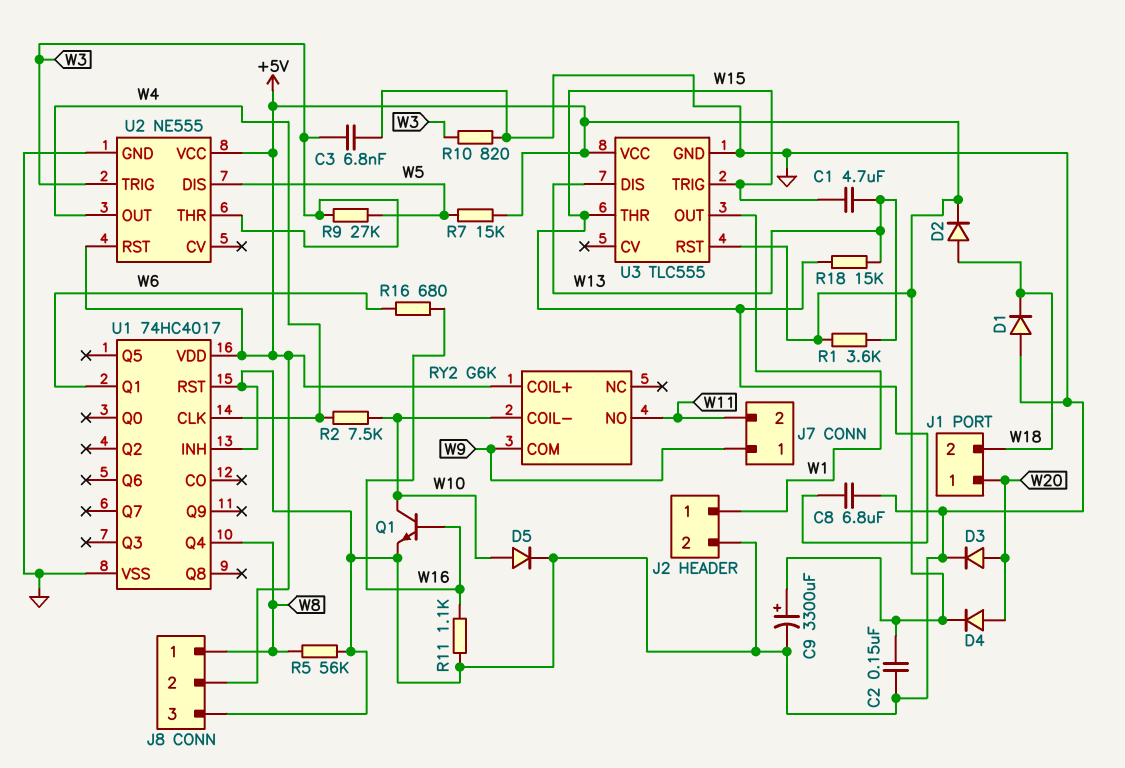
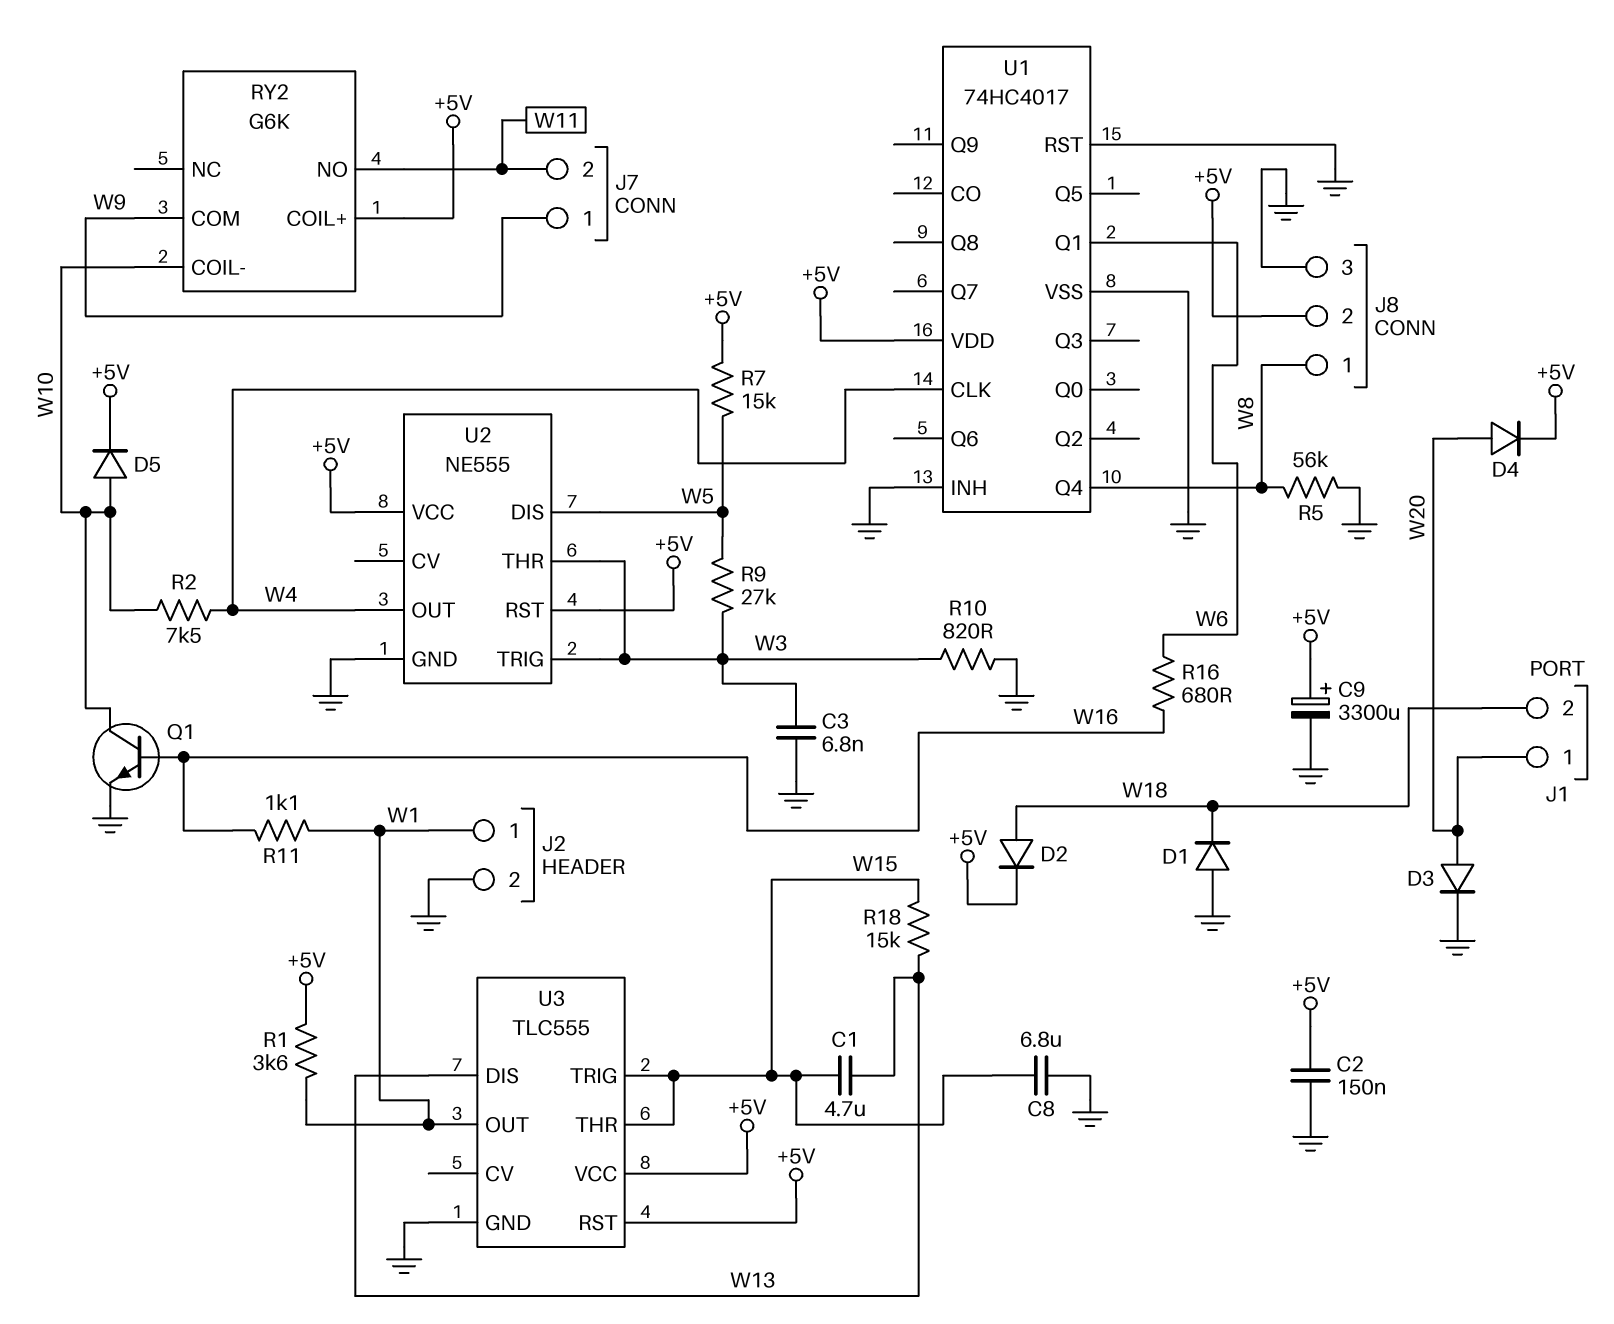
D5: diode (A W10, K GND) -> diode (A W10, K +5V)
R1: 3.6k (+5V, W13) -> 3.6k (+5V, W1)
R11: 1.1k (GND, W16) -> 1.1k (W1, W16)

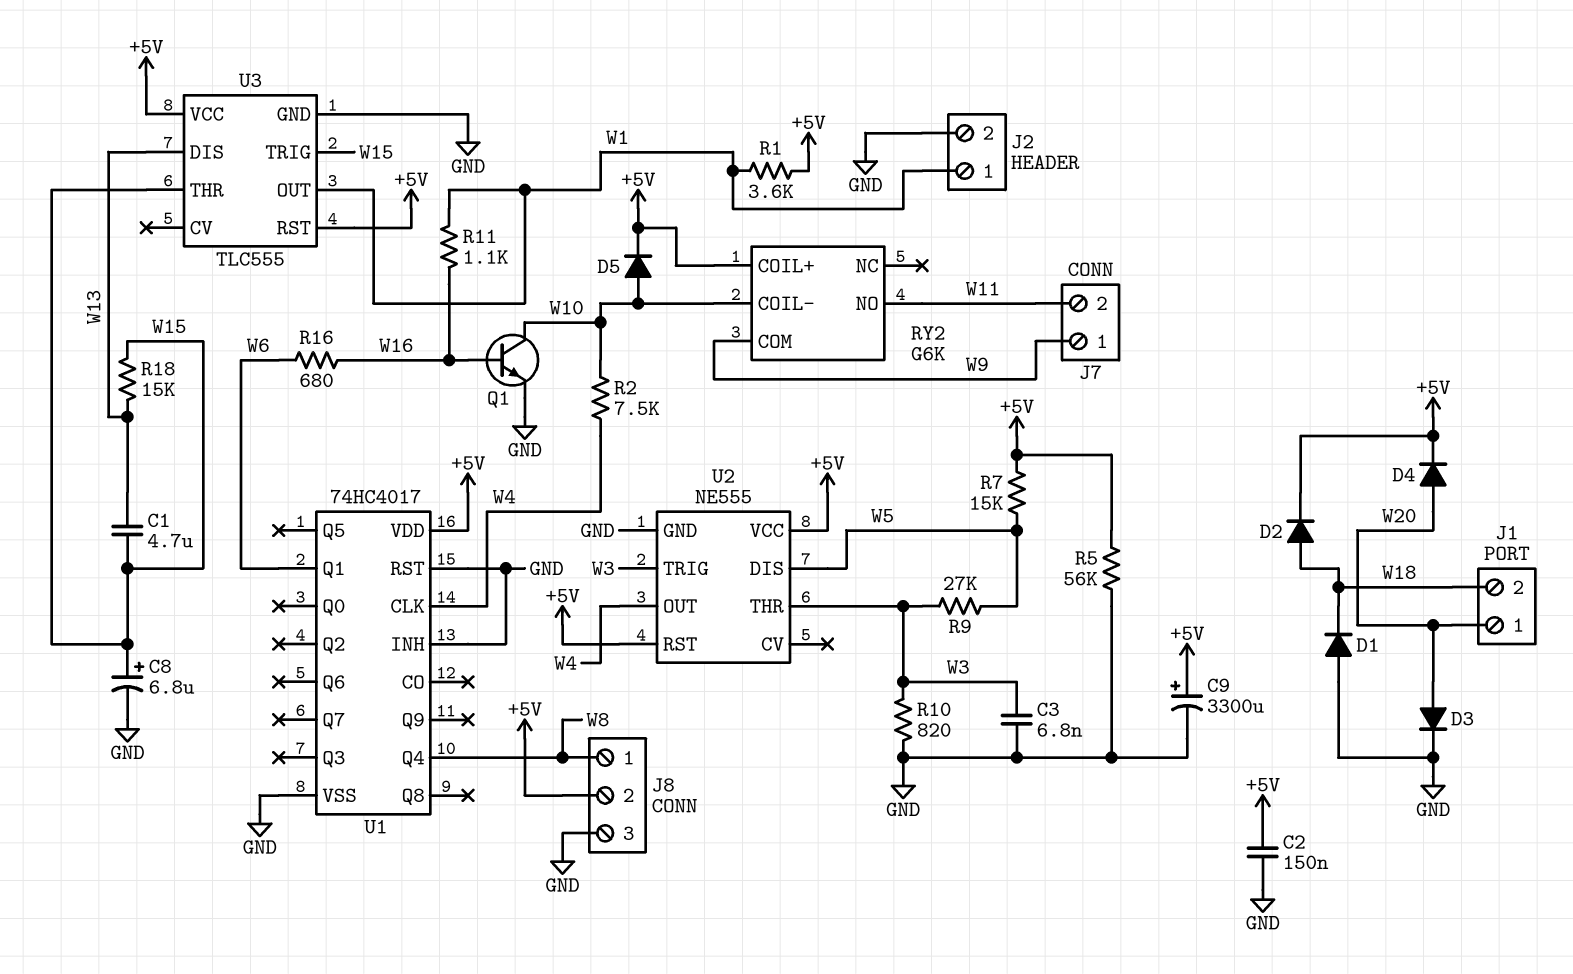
C8: 6.8uF (GND, W15) -> 6.8uF (plus W15, minus GND)
R5: 56k (GND, W8) -> 56k (+5V, GND)

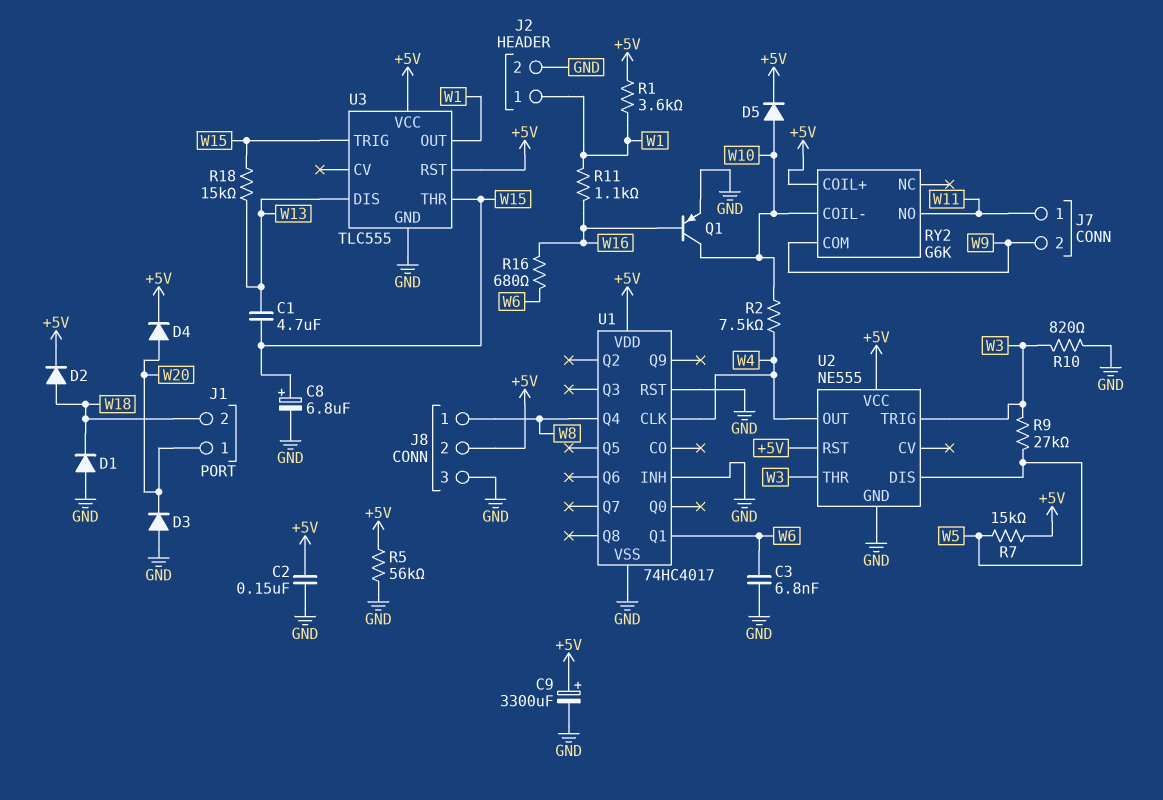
C3: 6.8nF (GND, W3) -> 6.8nF (GND, W6)
D3: diode (A W20, K GND) -> diode (A GND, K W20)
J7 pin 1: W9 -> W11
J7 pin 2: W11 -> W9
Q1: NPN (B W16, C W10, E GND) -> PNP (B W16, C W10, E GND)

